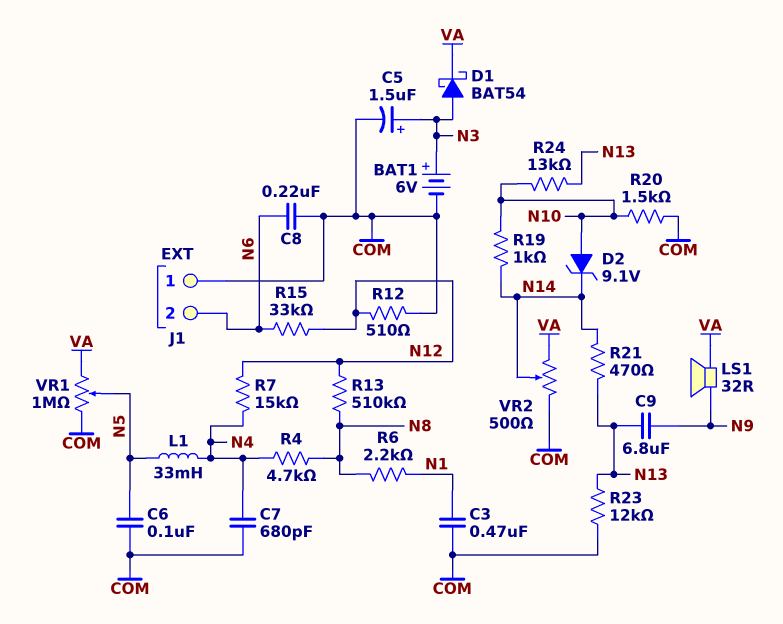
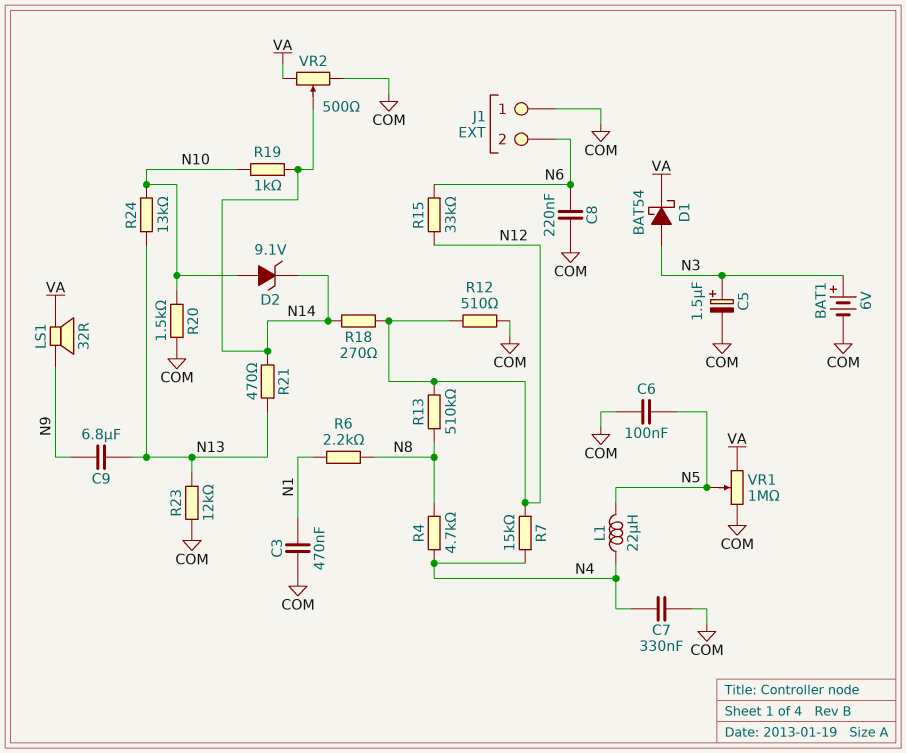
C7: 680pF (COM, N4) -> 330nF (COM, N4)
L1: 33mH (N4, N5) -> 22uH (N4, N5)
R18: none -> 270 (N12, N14)

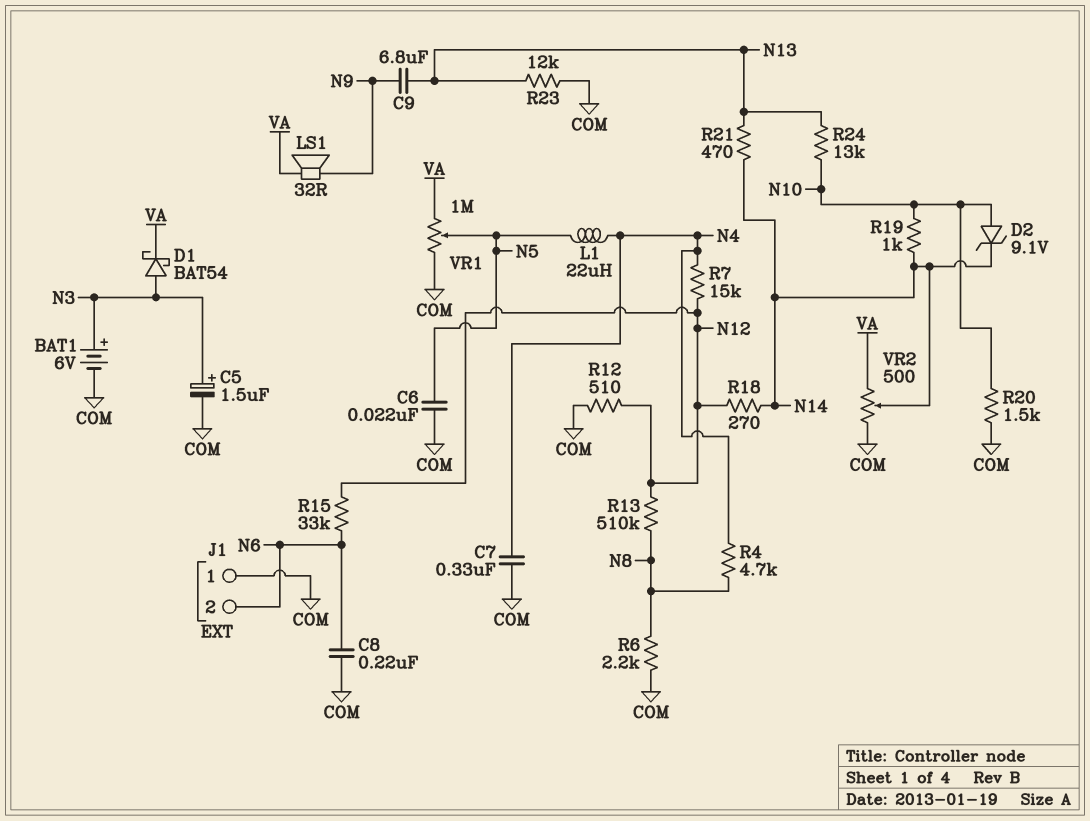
C3: 470nF (COM, N1) -> none
C6: 100nF (COM, N5) -> 22nF (COM, N5)
R6: 2.2k (N1, N8) -> 2.2k (COM, N8)

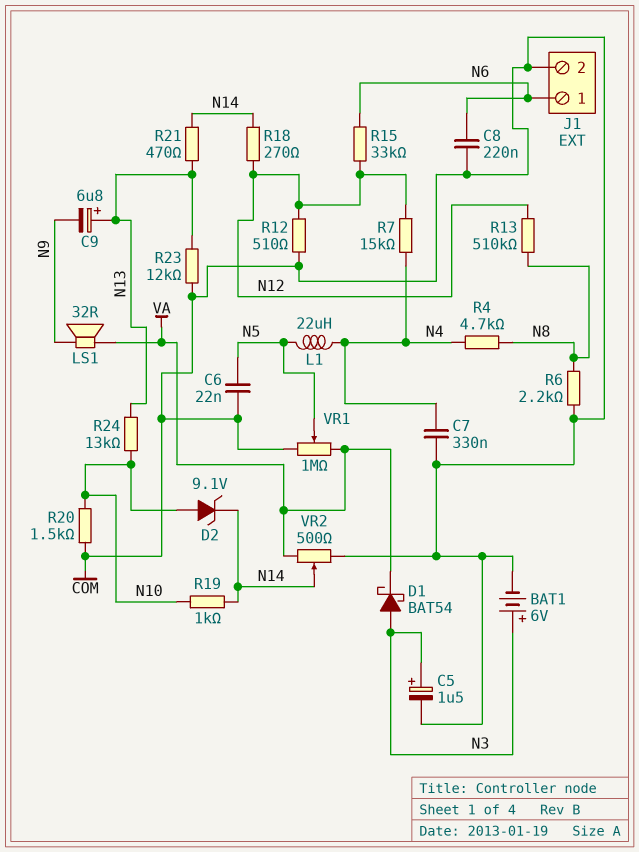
C9: 6.8uF (N9, N13) -> 6.8uF (plus N13, minus N9)
J1 pin 1: COM -> N6
J1 pin 2: N6 -> COM

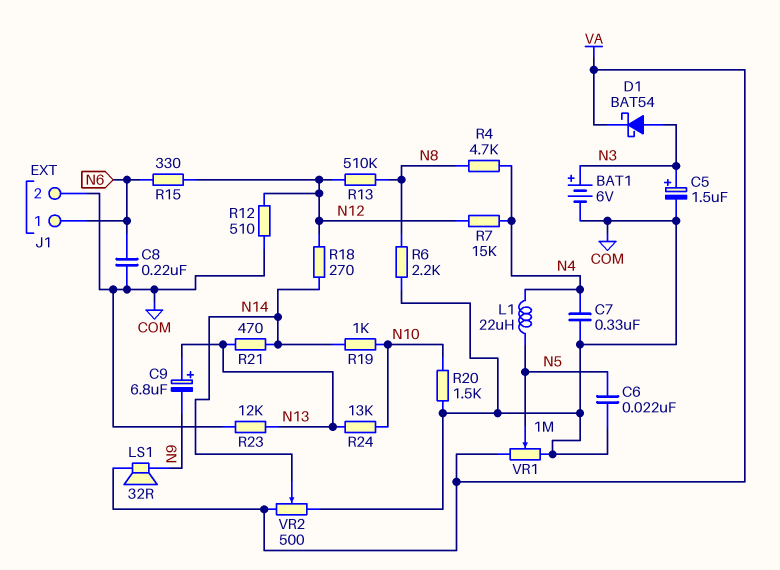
D2: zener 9.1V (A N10, K N14) -> none
R15: 33k (N6, N12) -> 330 (N6, N12)

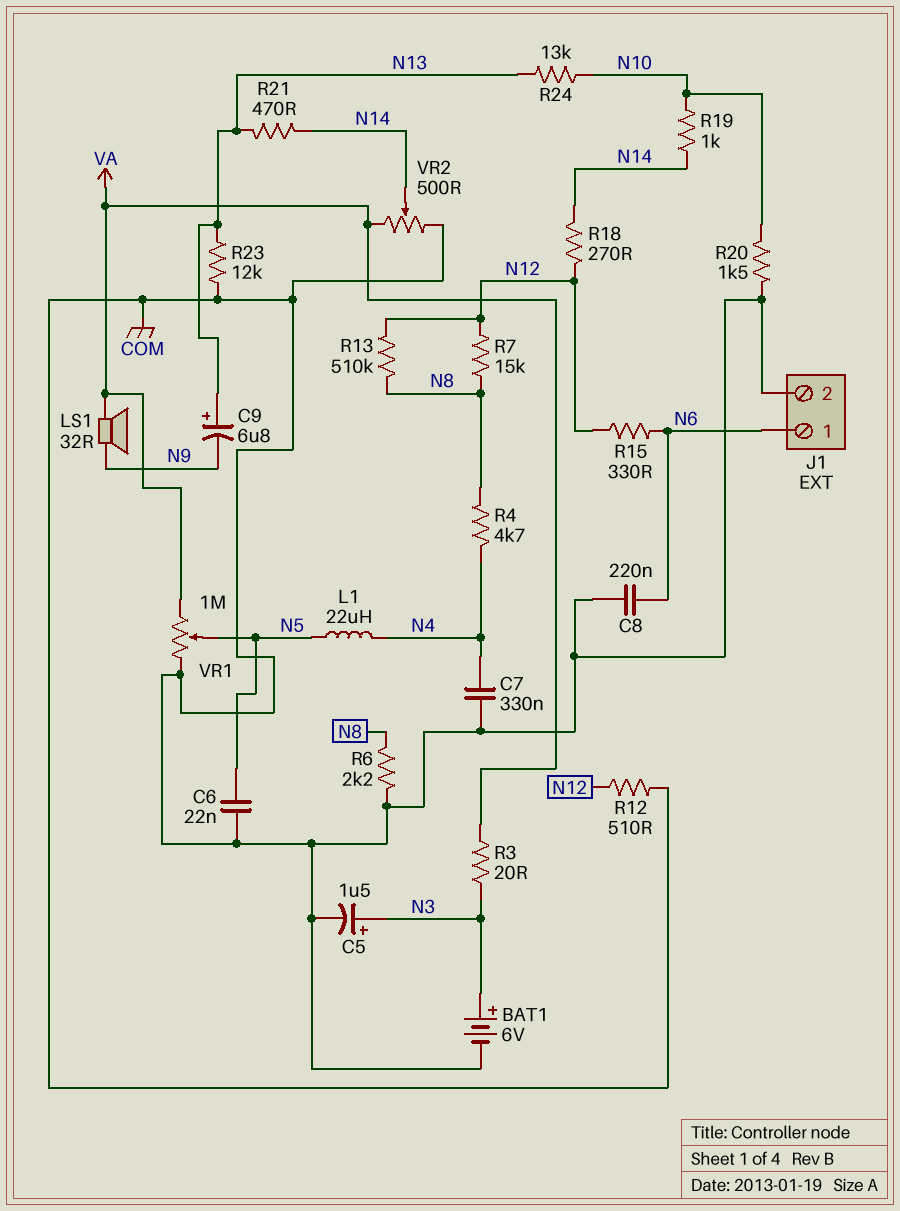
D1: schottky BAT54 (A N3, K VA) -> none
R3: none -> 20 (N3, VA)
R7: 15k (N4, N12) -> 15k (N8, N12)

